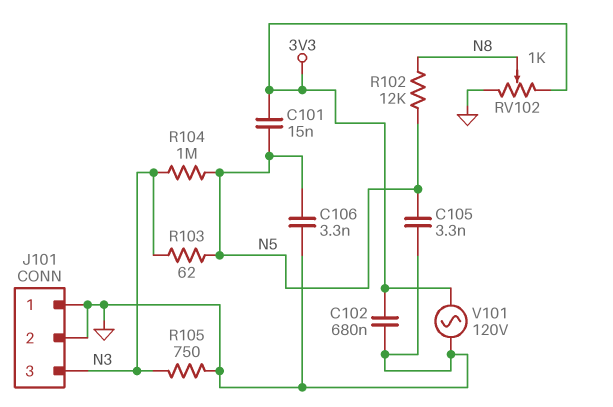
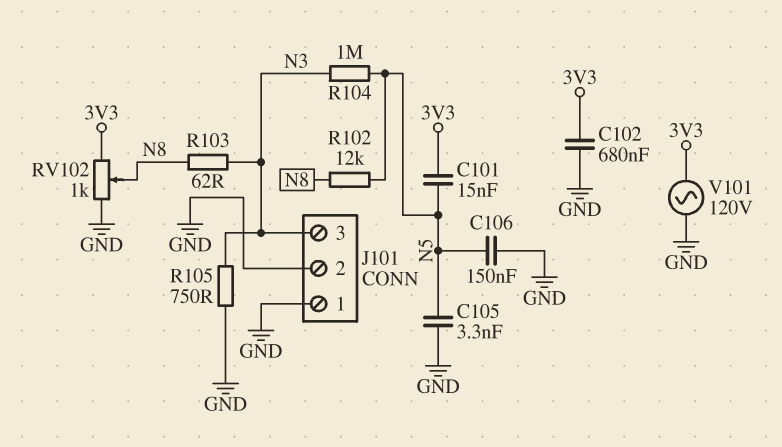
C106: 3.3nF (GND, N5) -> 150nF (GND, N5)
R103: 62 (N3, N5) -> 62 (N3, N8)

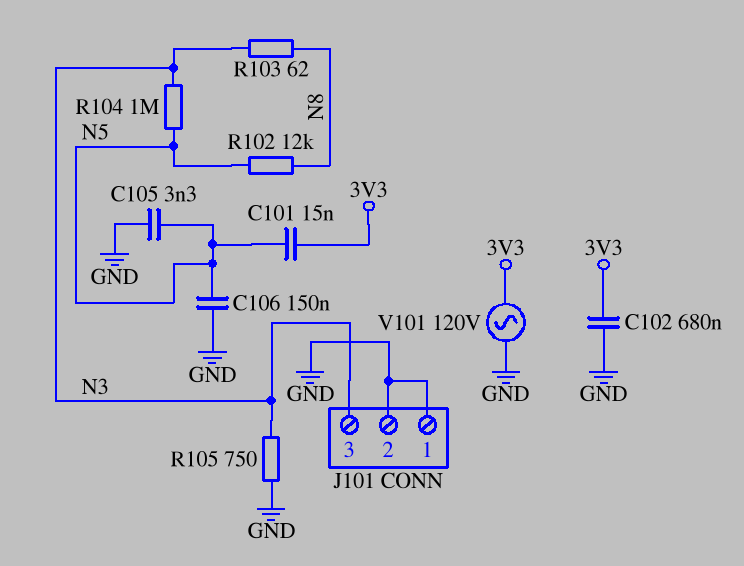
RV102: 1k (3V3, GND, wiper N8) -> none

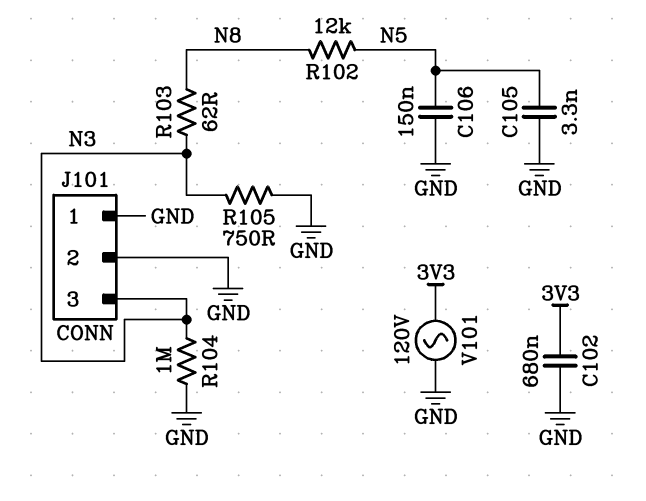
C101: 15nF (3V3, N5) -> none
R104: 1M (N3, N5) -> 1M (GND, N3)

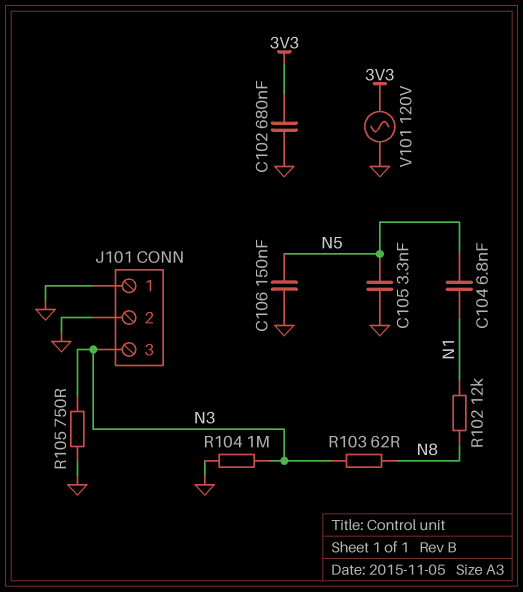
C104: none -> 6.8nF (N1, N5)
R102: 12k (N5, N8) -> 12k (N1, N8)

